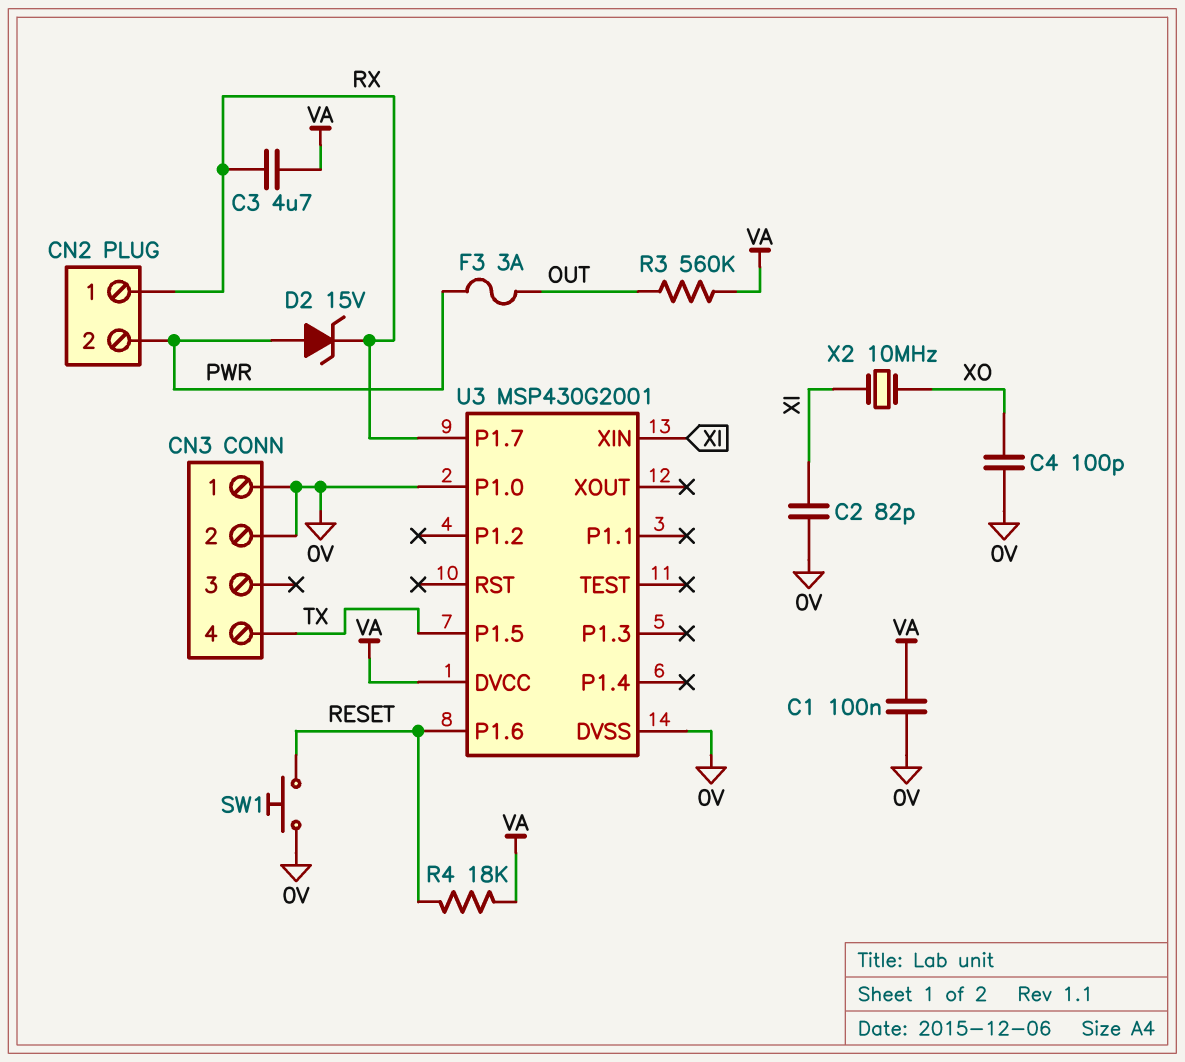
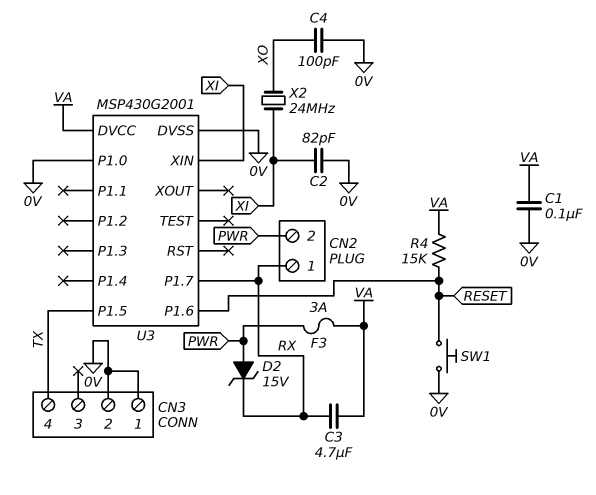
F3: 3A (OUT, PWR) -> 3A (PWR, VA)
R3: 560k (OUT, VA) -> none
R4: 18k (RESET, VA) -> 15k (RESET, VA)
X2: 10MHz (XI, XO) -> 24MHz (XI, XO)

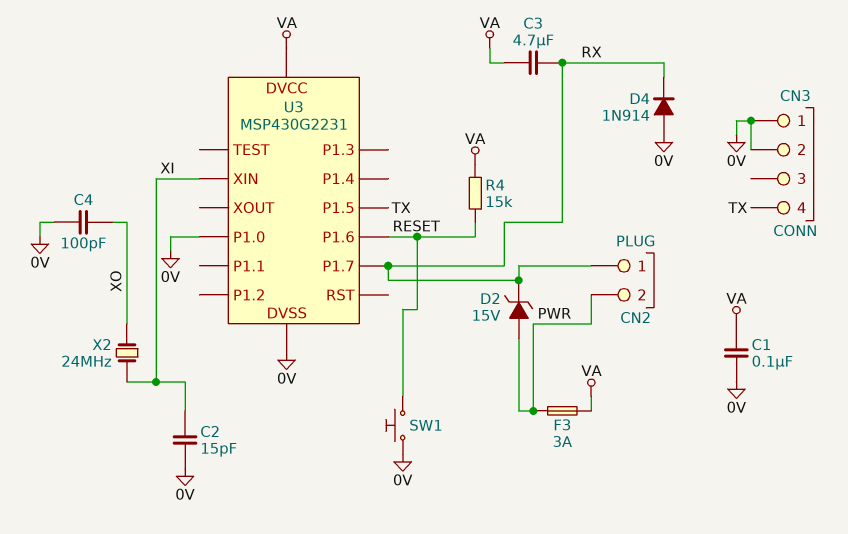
C2: 82pF (0V, XI) -> 15pF (0V, XI)
D4: none -> diode 1N914 (A 0V, K RX)
U3: MSP430G2001 -> MSP430G2231

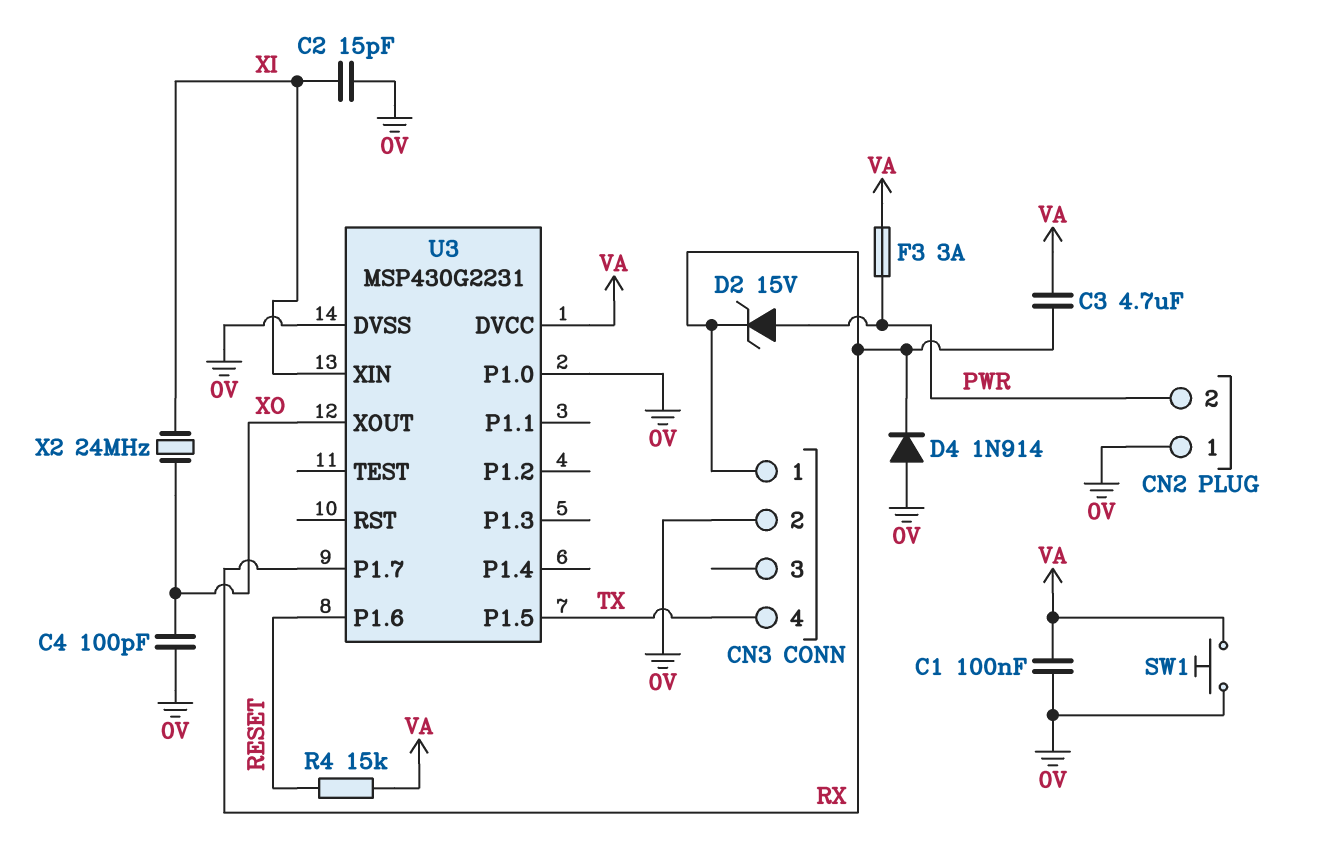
CN2 pin 1: RX -> 0V
CN3 pin 1: 0V -> RX
SW1: button (0V, RESET) -> button (0V, VA)
U3 pin XOUT: none -> XO

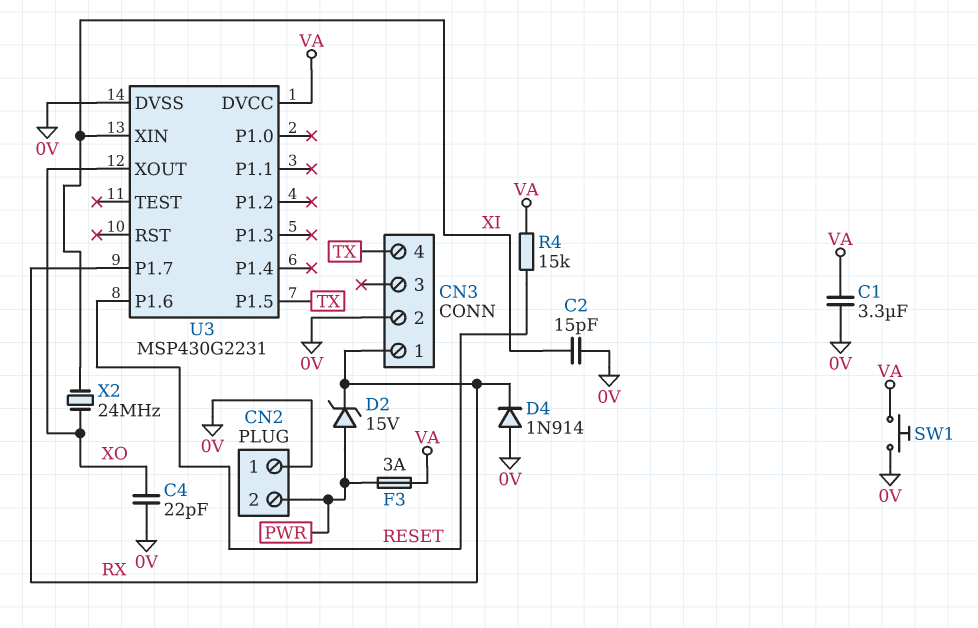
C1: 100nF (0V, VA) -> 3.3uF (0V, VA)
C3: 4.7uF (RX, VA) -> none
C4: 100pF (0V, XO) -> 22pF (0V, XO)
U3 pin P1.0: 0V -> none

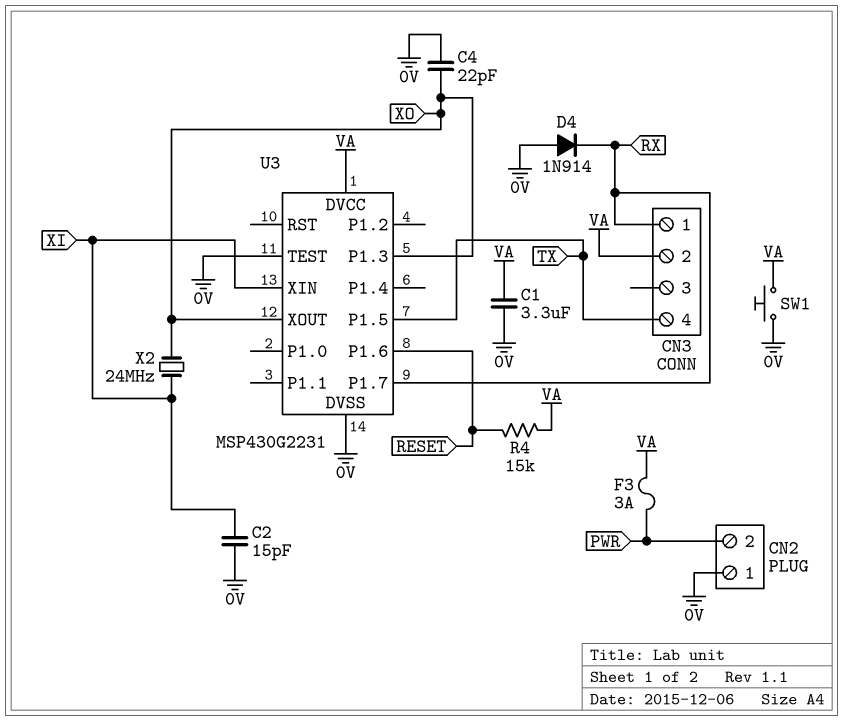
CN3 pin 2: 0V -> VA
D2: zener 15V (A PWR, K RX) -> none
U3 pin P1.3: none -> XO
U3 pin TEST: none -> 0V

